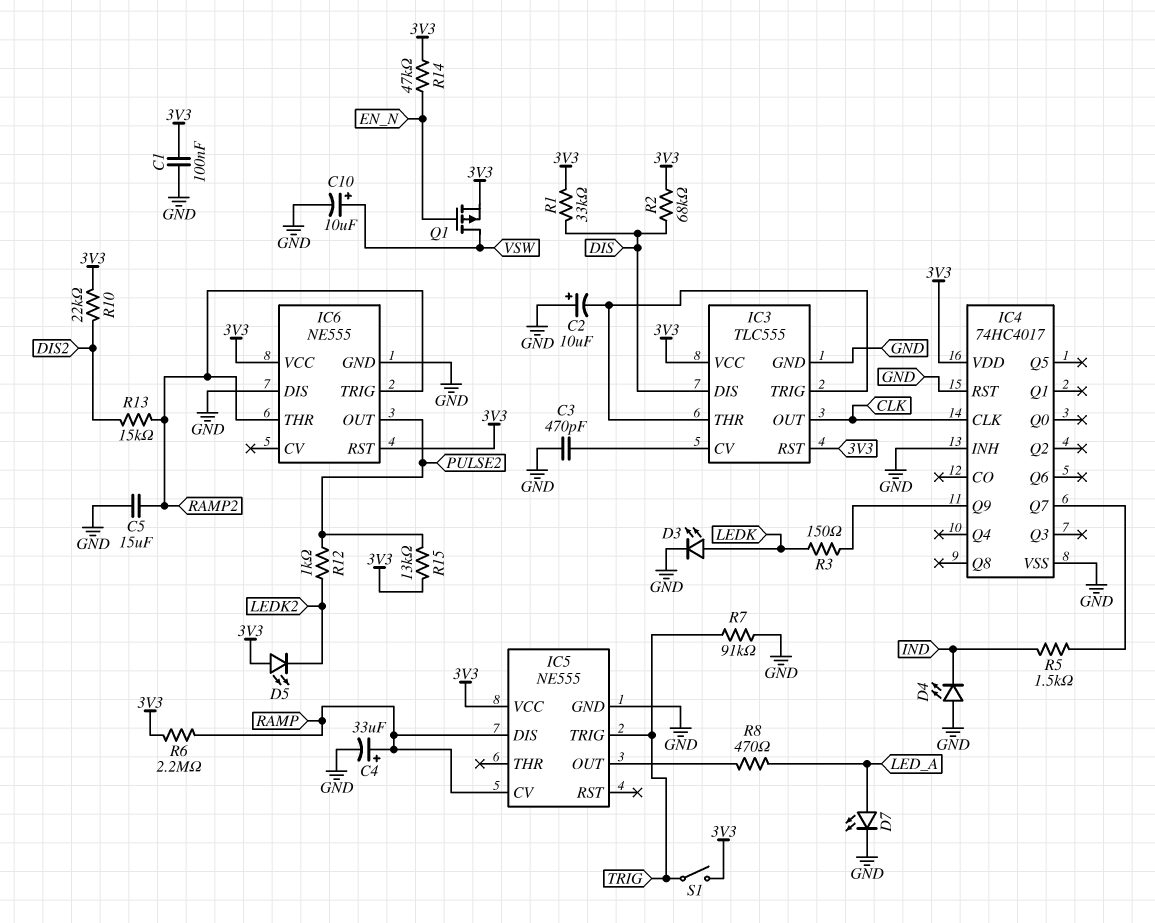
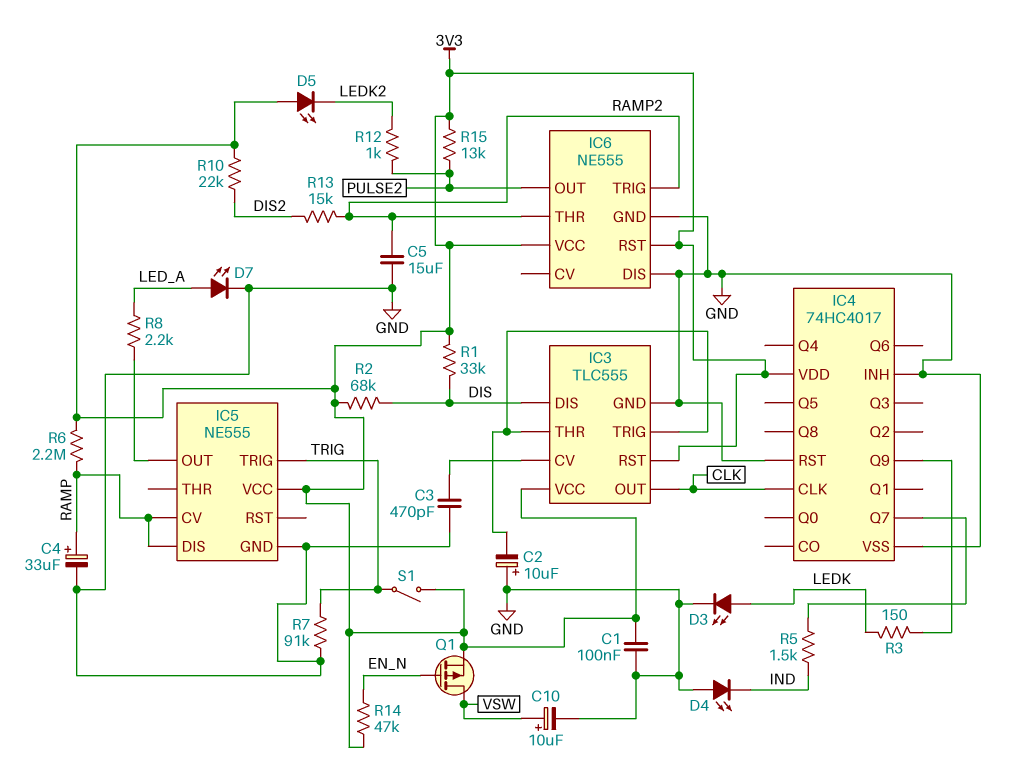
R8: 470 (IC5/OUT, LED_A) -> 2.2k (IC5/OUT, LED_A)

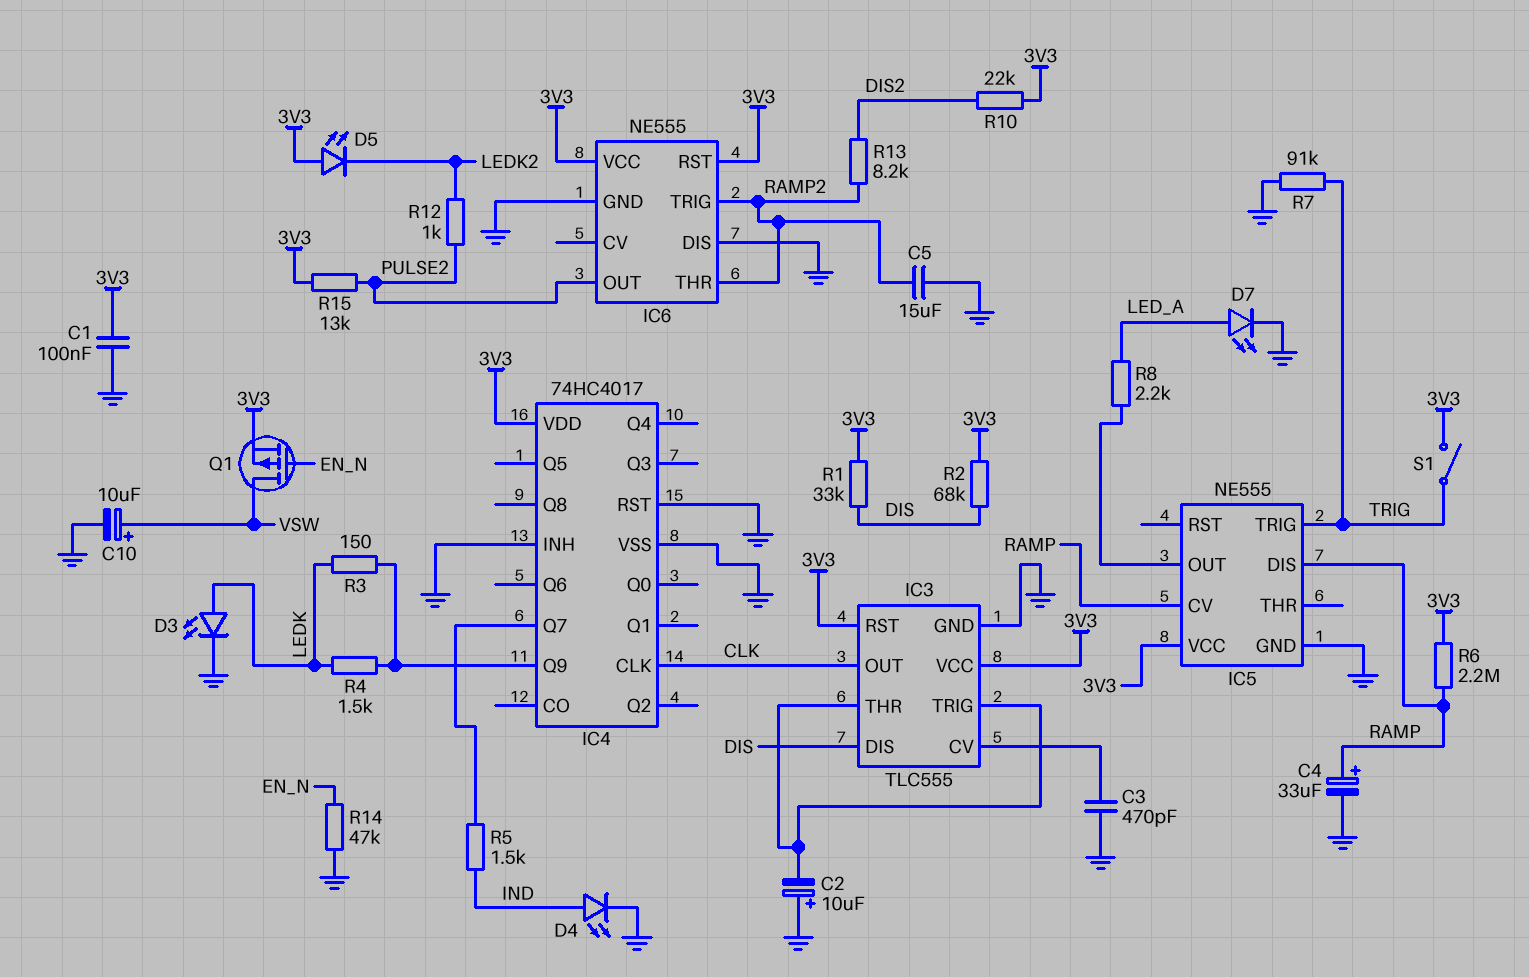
D4: LED (A GND, K IND) -> LED (A IND, K GND)
R4: none -> 1.5k (IC4/Q9, LEDK)
R13: 15k (DIS2, RAMP2) -> 8.2k (DIS2, RAMP2)
R14: 47k (3V3, EN_N) -> 47k (EN_N, GND)

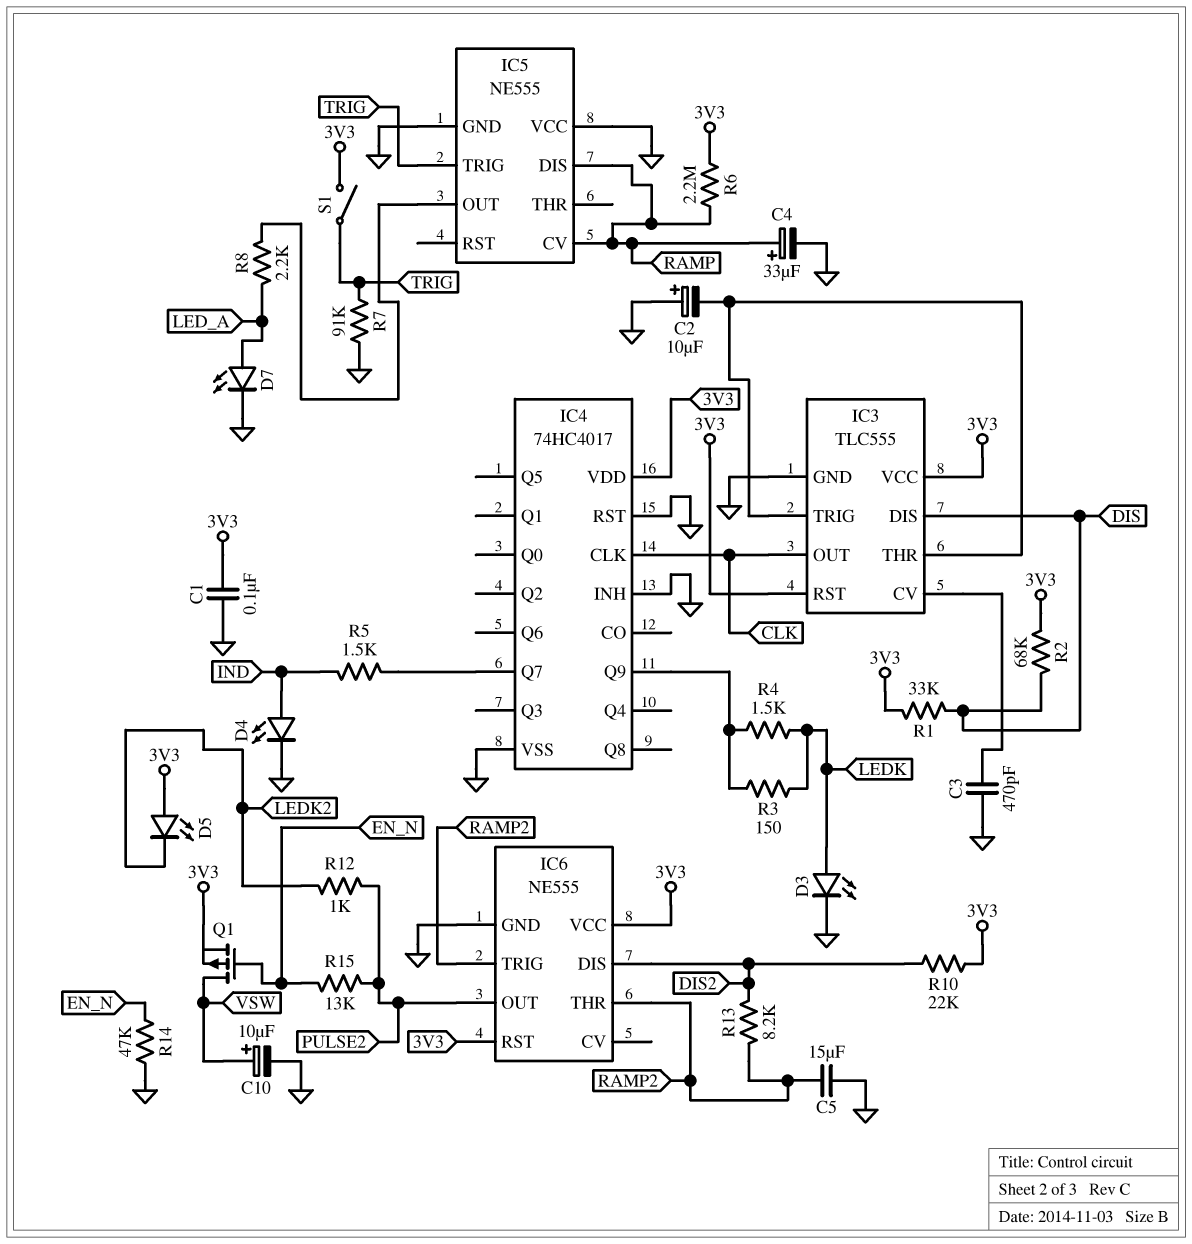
IC5 pin VCC: 3V3 -> GND
IC6 pin DIS: GND -> DIS2
R15: 13k (3V3, PULSE2) -> 13k (EN_N, PULSE2)

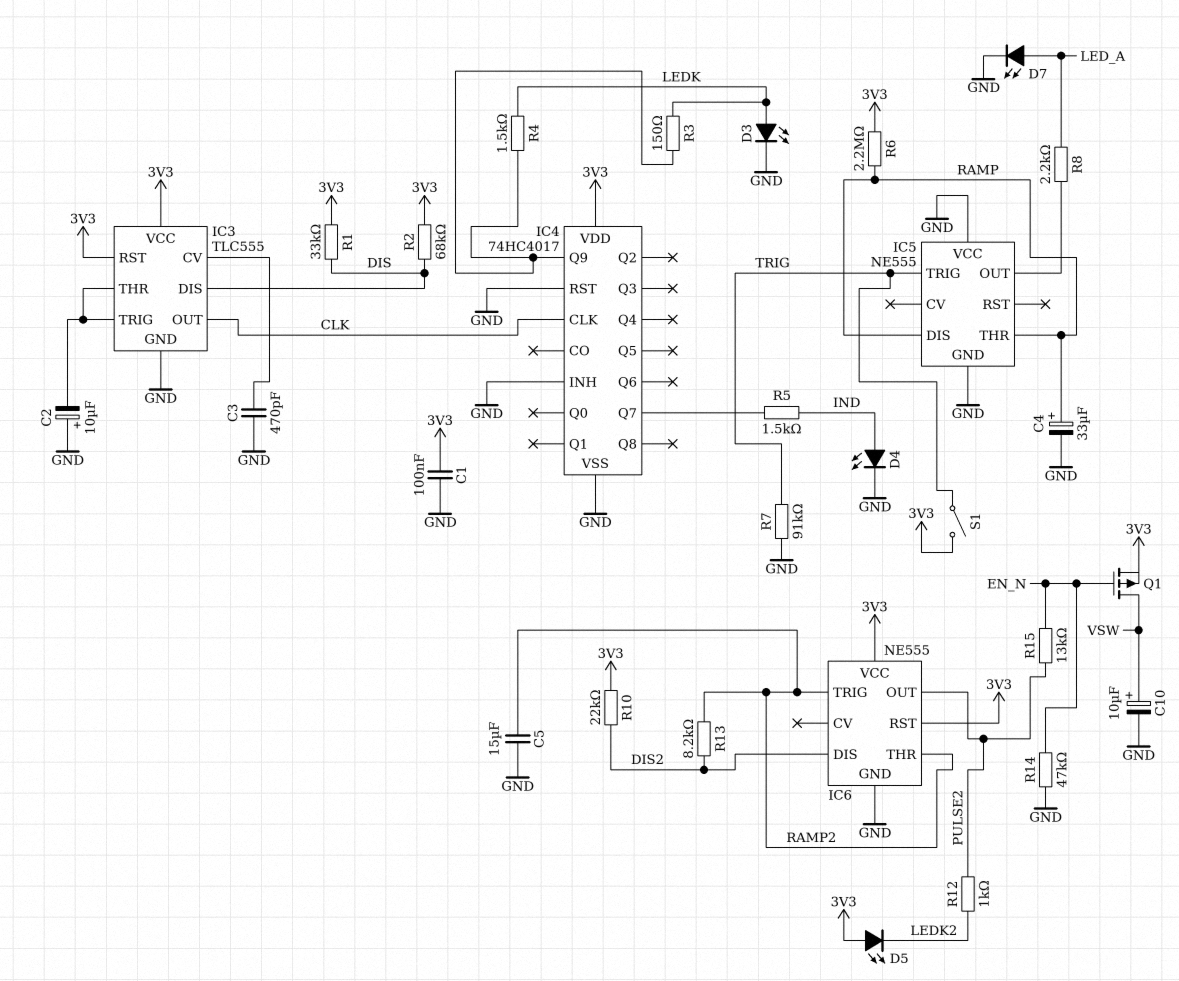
IC5 pin CV: RAMP -> none
IC5 pin THR: none -> RAMP

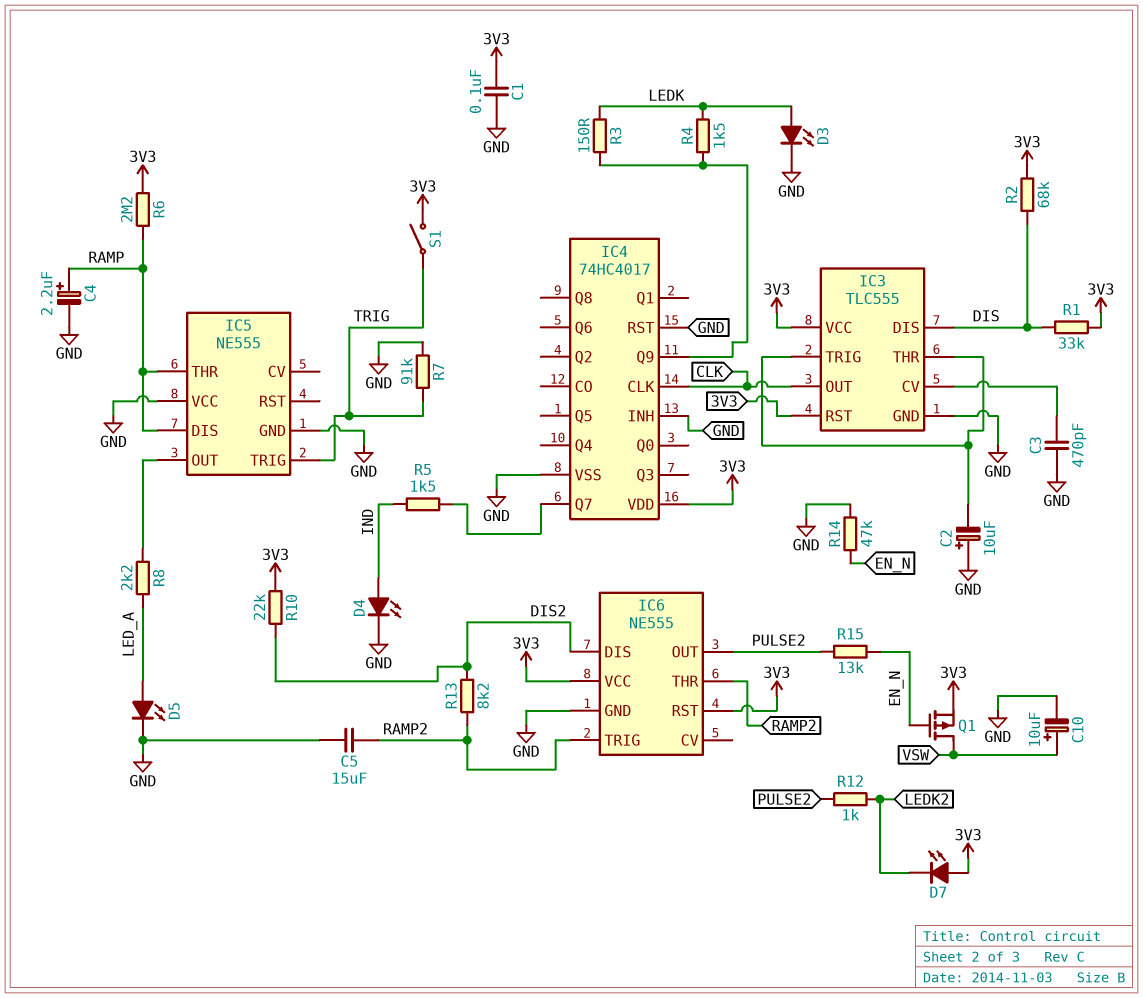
C4: 33uF (plus RAMP, minus GND) -> 2.2uF (plus RAMP, minus GND)
D5: LED (A 3V3, K LEDK2) -> LED (A LED_A, K GND)
D7: LED (A LED_A, K GND) -> LED (A 3V3, K LEDK2)

